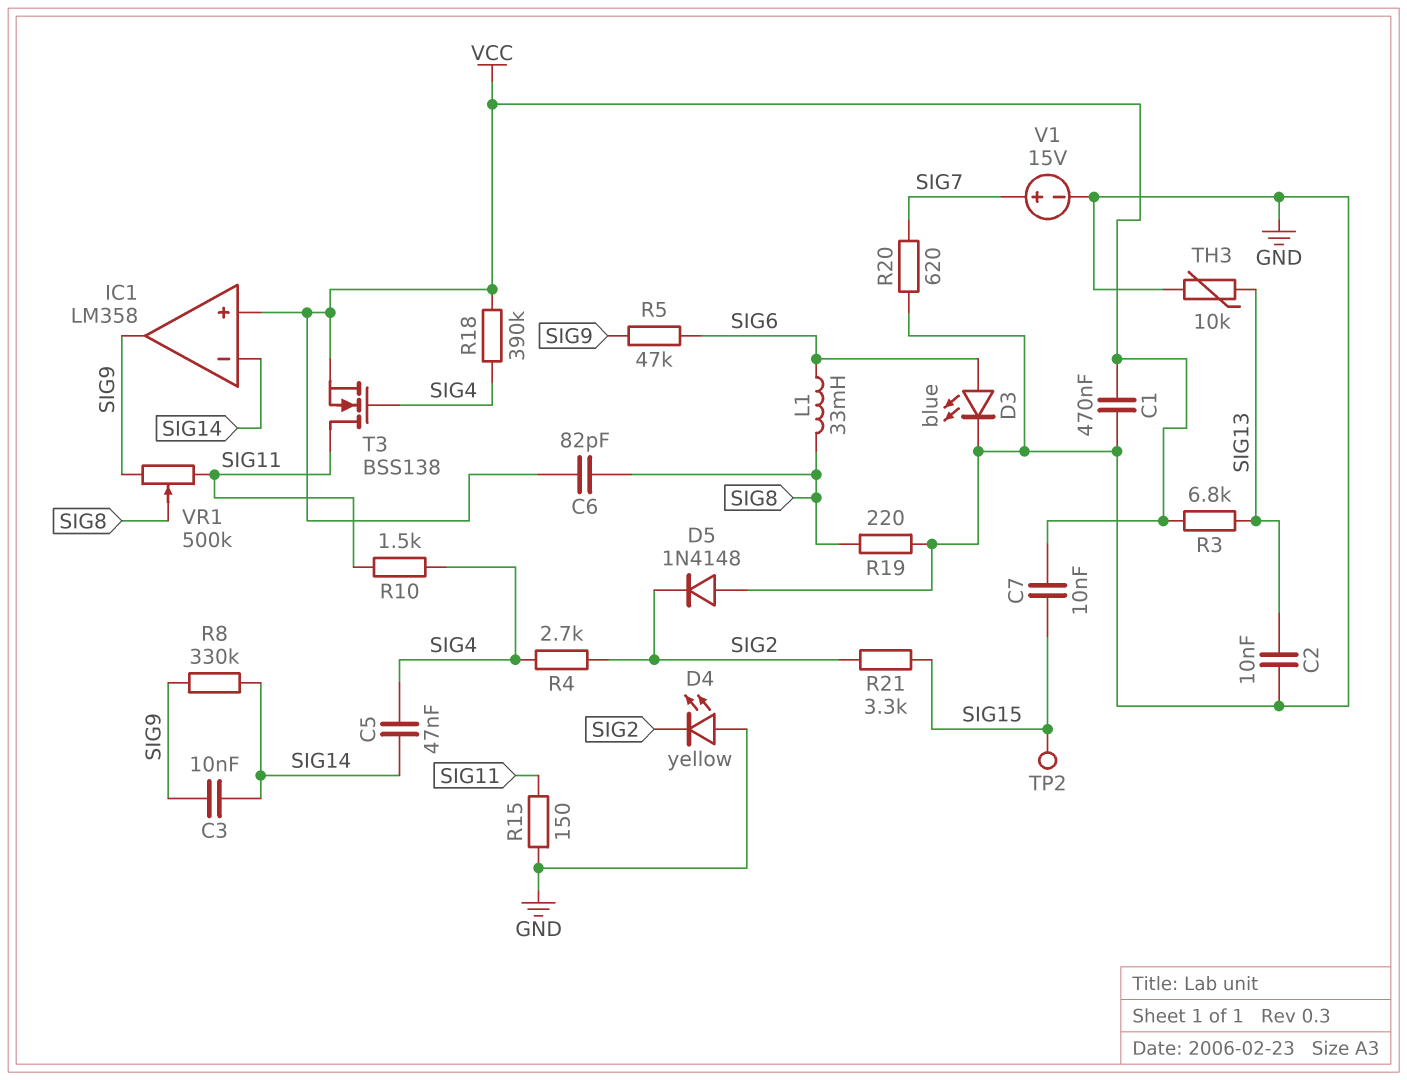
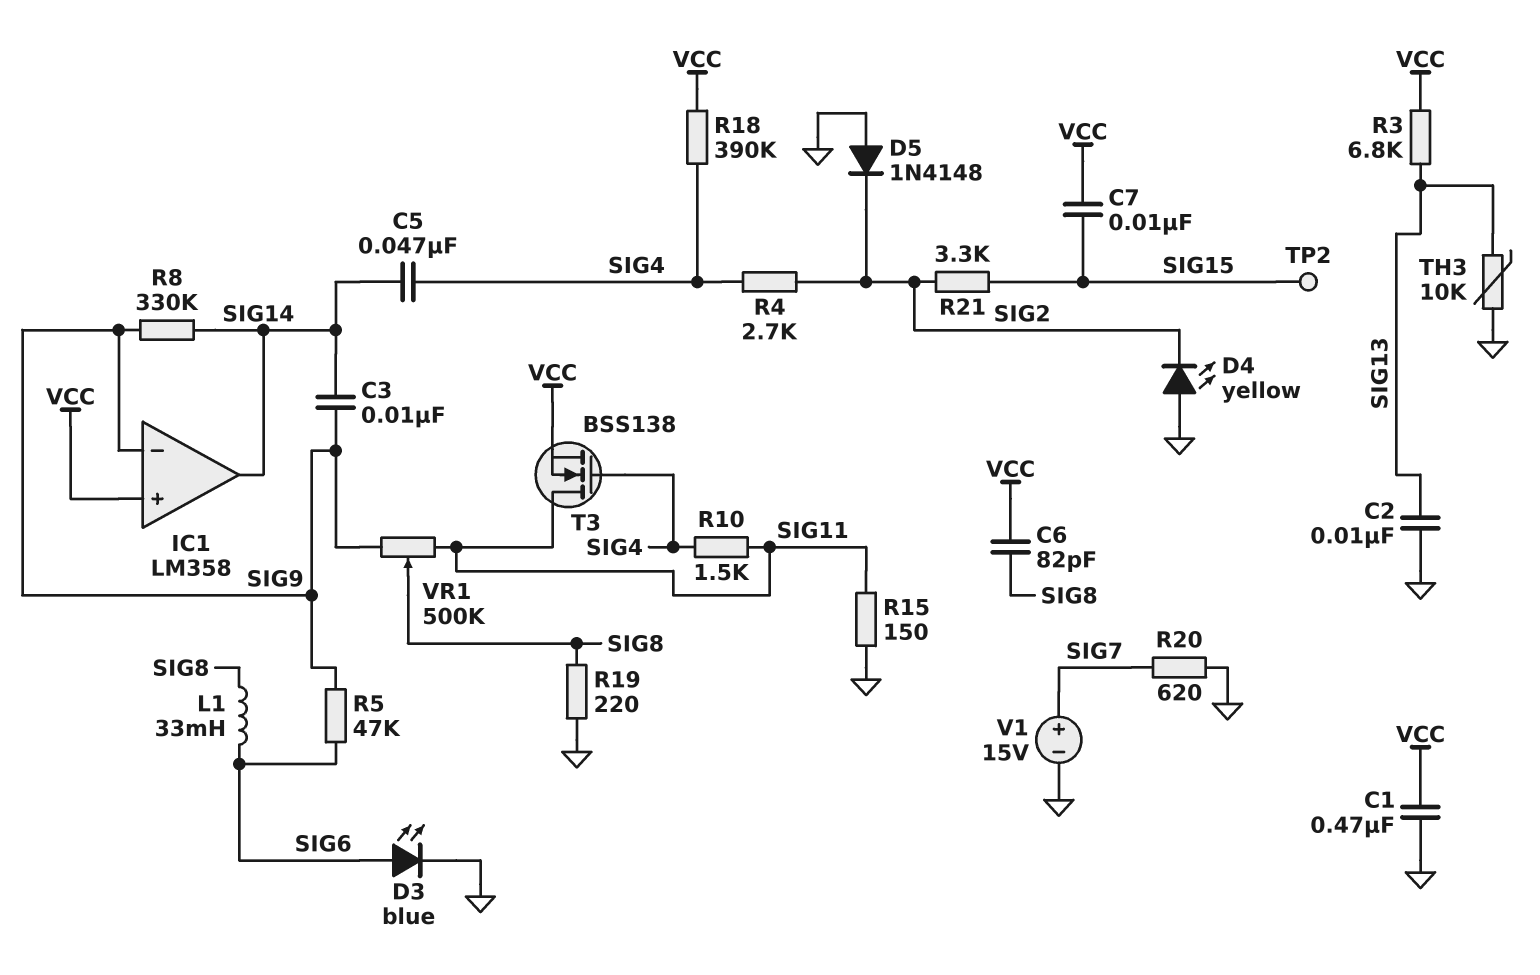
IC1 pin in-: SIG14 -> SIG9
IC1 pin out: SIG9 -> SIG14

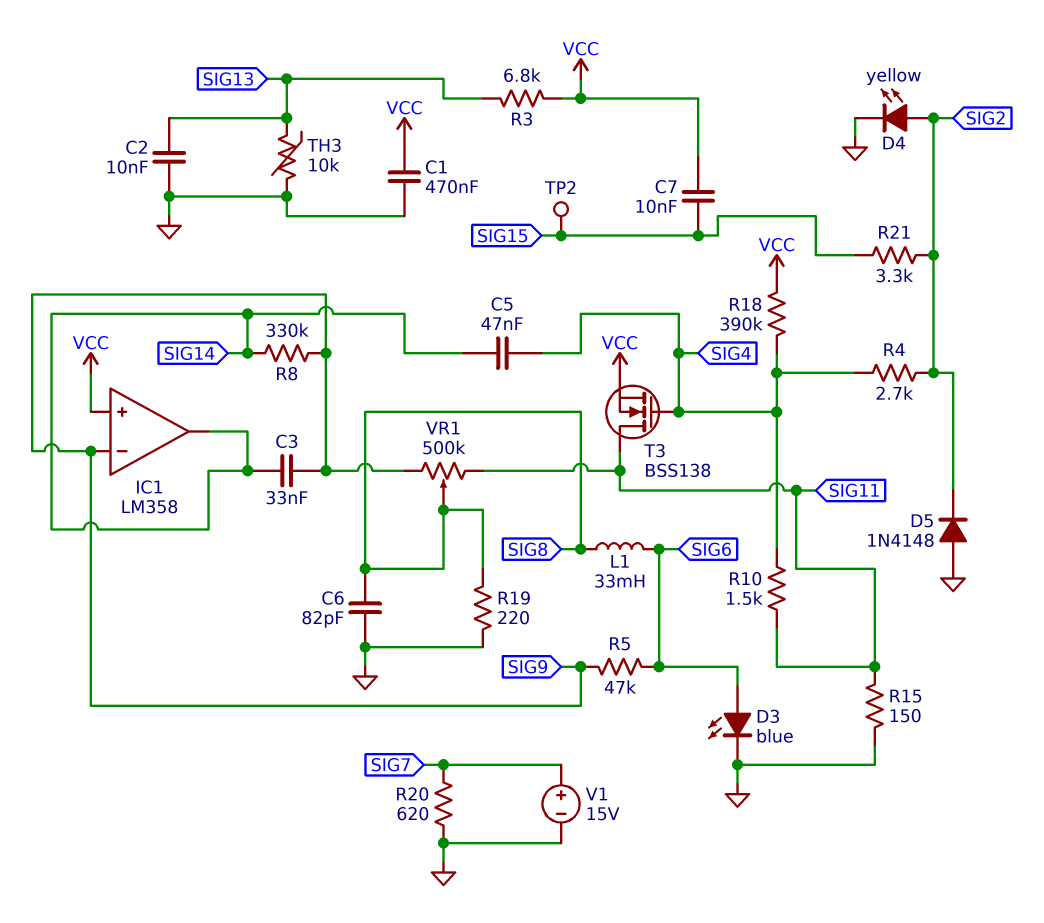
C3: 10nF (SIG9, SIG14) -> 33nF (SIG9, SIG14)
C6: 82pF (SIG8, VCC) -> 82pF (GND, SIG8)
D4: LED yellow (A GND, K SIG2) -> LED yellow (A SIG2, K GND)

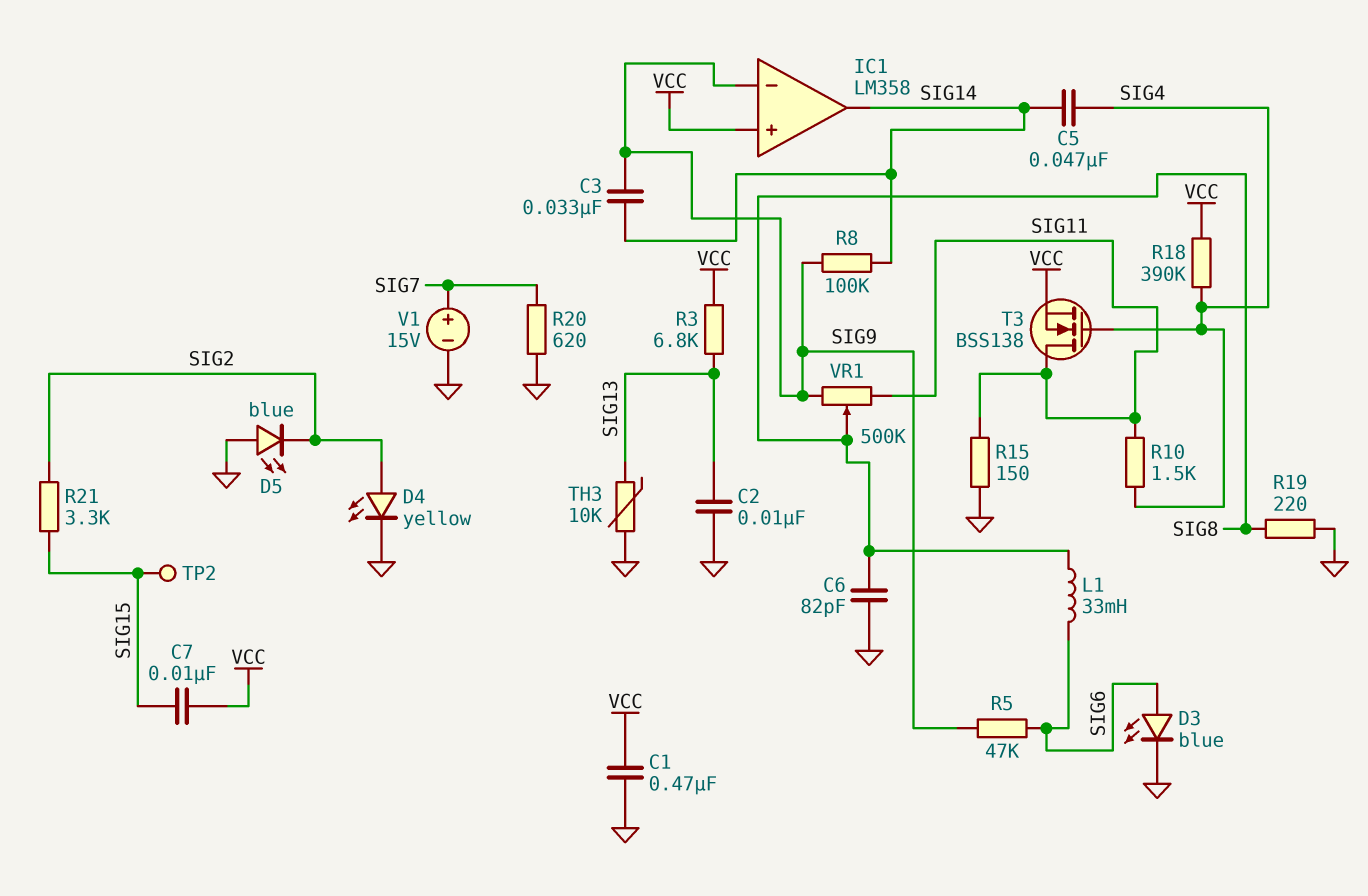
D5: diode 1N4148 (A GND, K SIG2) -> LED blue (A GND, K SIG2)
R4: 2.7k (SIG2, SIG4) -> none
R8: 330k (SIG9, SIG14) -> 100k (SIG9, SIG14)

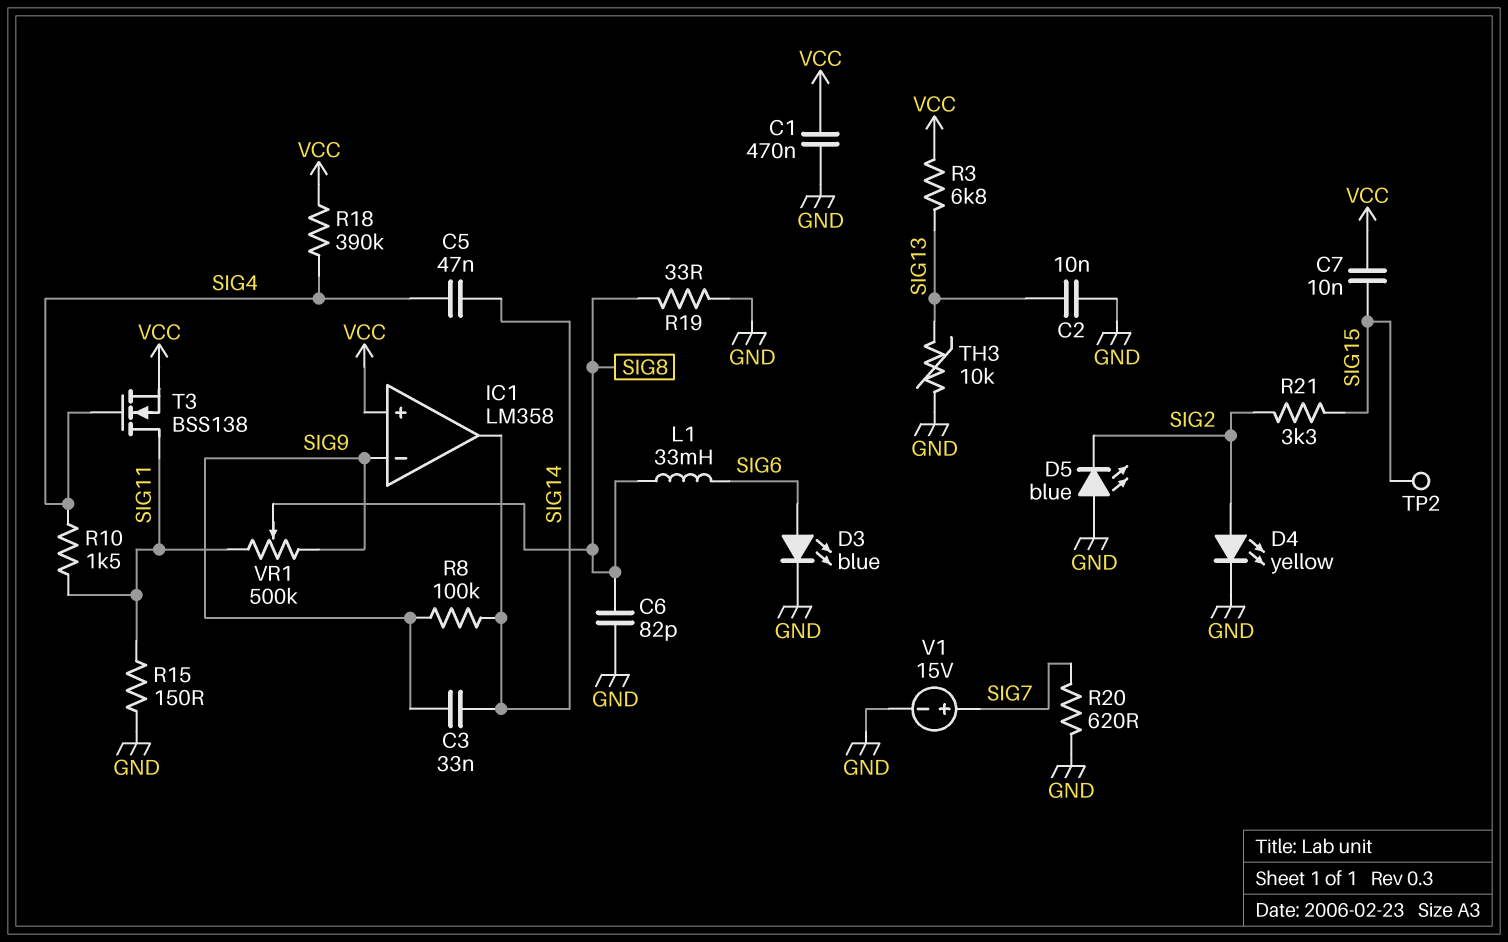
R5: 47k (SIG6, SIG9) -> none
R19: 220 (GND, SIG8) -> 33 (GND, SIG8)

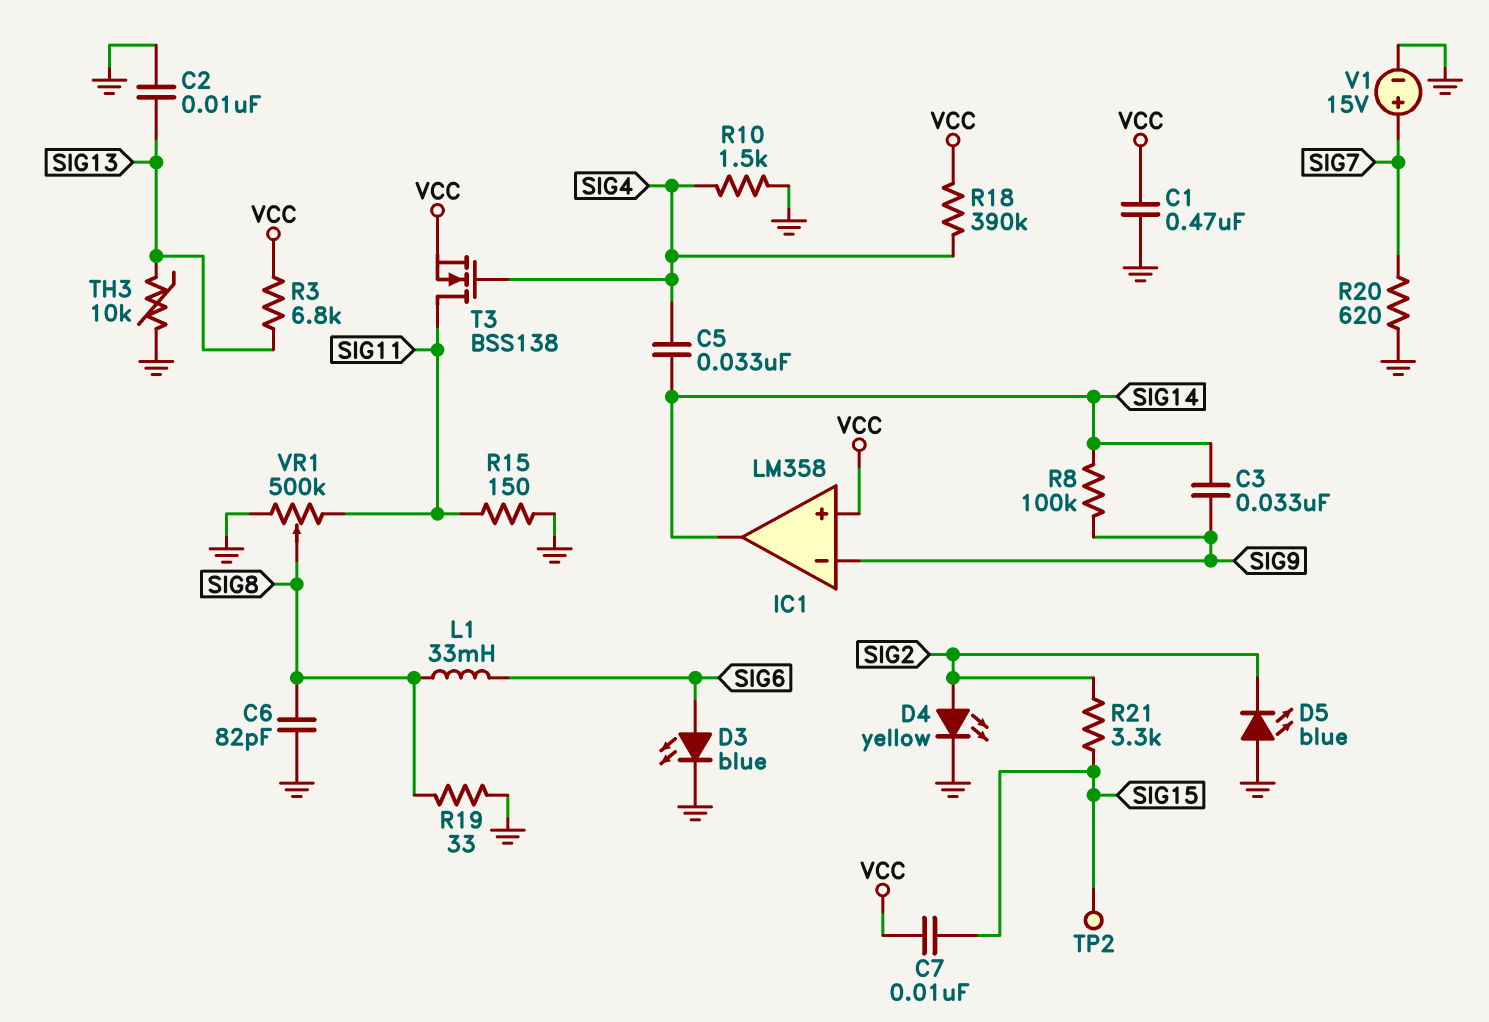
C5: 47nF (SIG4, SIG14) -> 33nF (SIG4, SIG14)
R10: 1.5k (SIG4, SIG11) -> 1.5k (GND, SIG4)
VR1: 500k (SIG9, SIG11, wiper SIG8) -> 500k (GND, SIG11, wiper SIG8)

